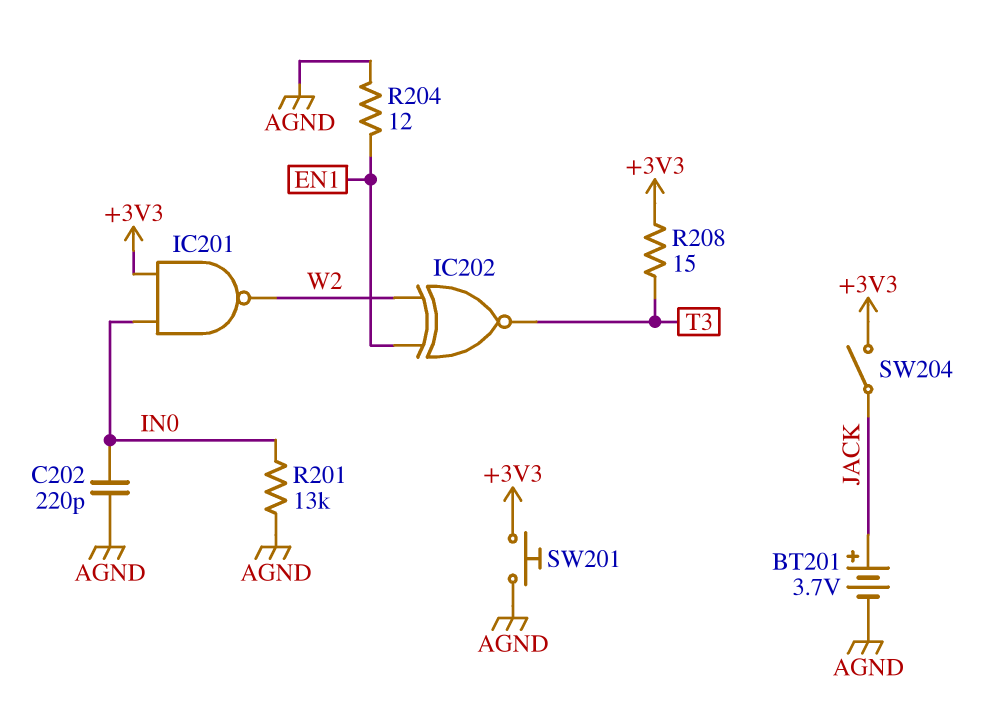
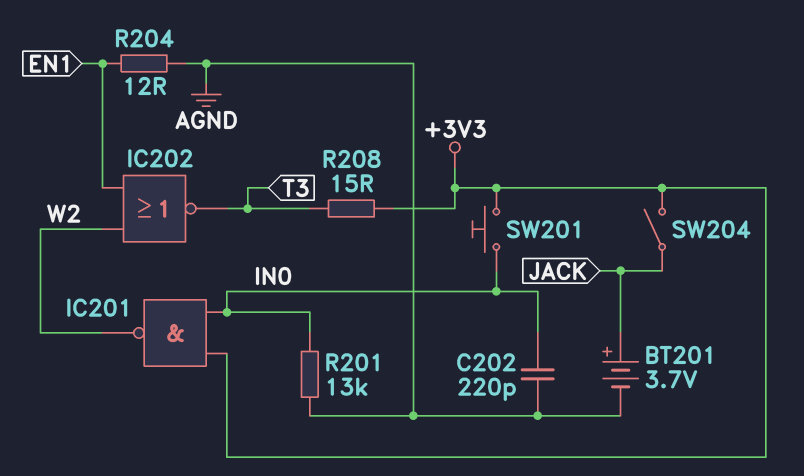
IC202: XNOR (in EN1, in W2, out T3) -> NOR (in EN1, in W2, out T3)
SW201: button (+3V3, AGND) -> button (+3V3, IN0)

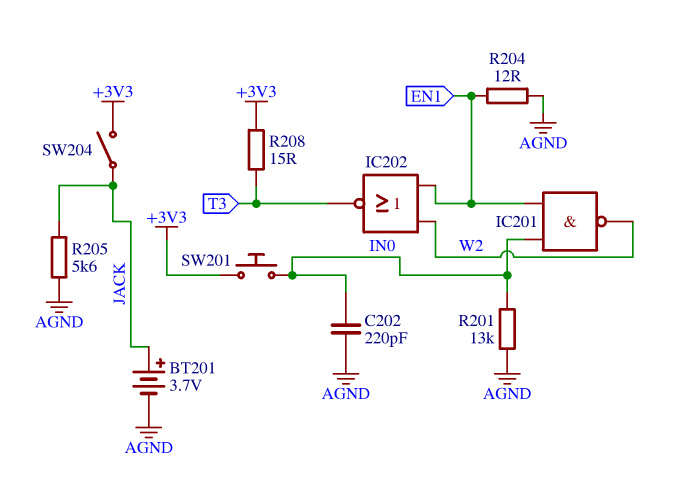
IC201: NAND (in +3V3, in IN0, out W2) -> NAND (in EN1, in IN0, out W2)
R205: none -> 5.6k (AGND, JACK)

